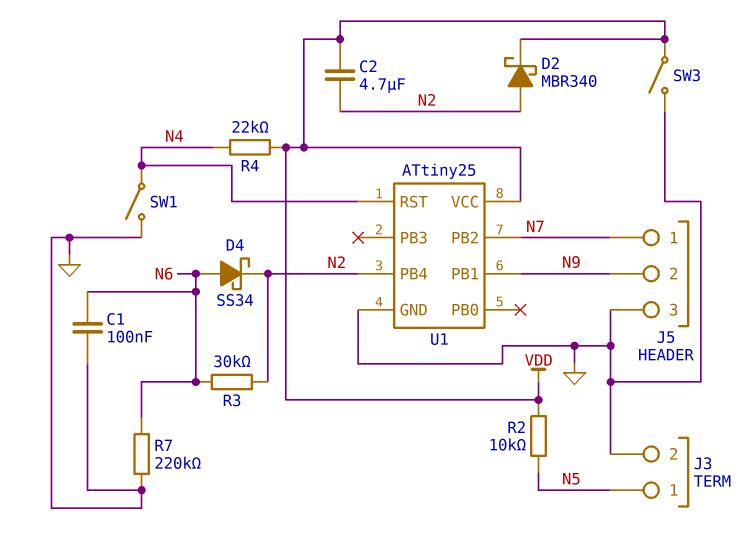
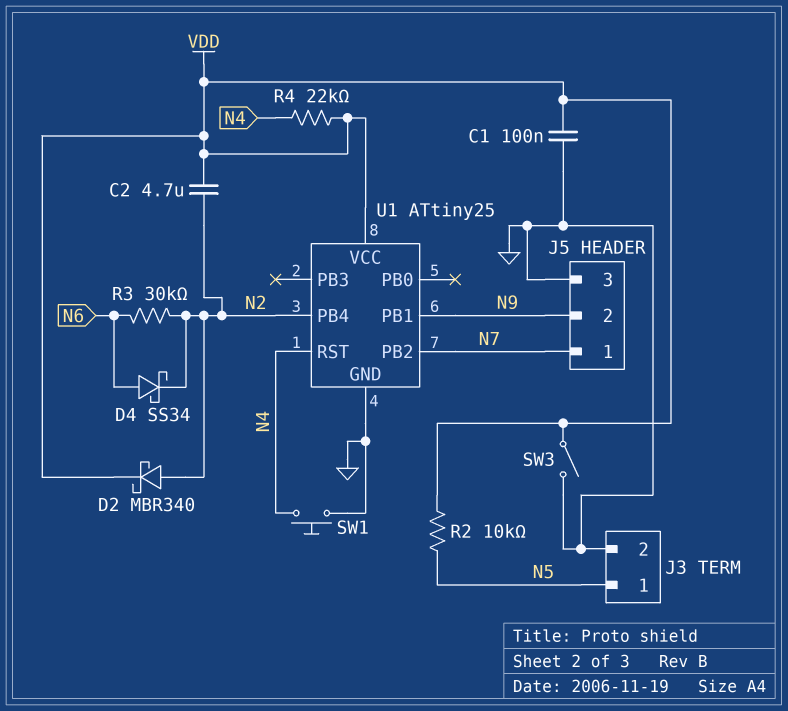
C1: 100nF (GND, N6) -> 100nF (GND, VDD)
R7: 220k (GND, N6) -> none
SW1: switch (GND, N4) -> button (GND, N4)

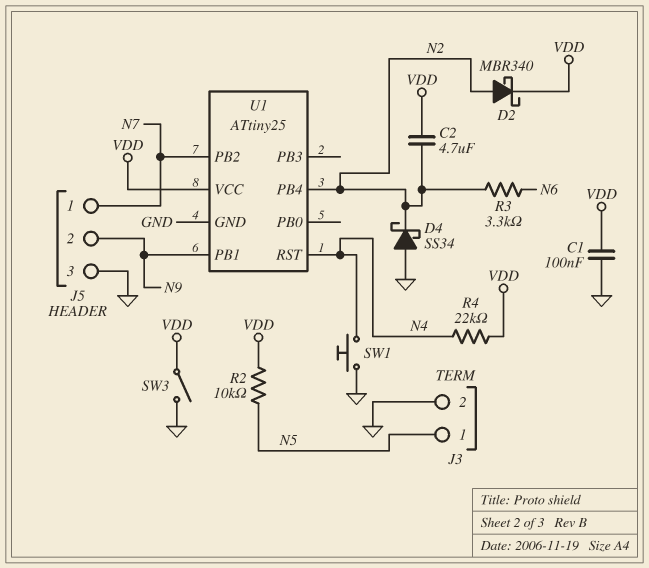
D4: schottky SS34 (A N6, K N2) -> schottky SS34 (A GND, K N2)
R3: 30k (N2, N6) -> 3.3k (N2, N6)

